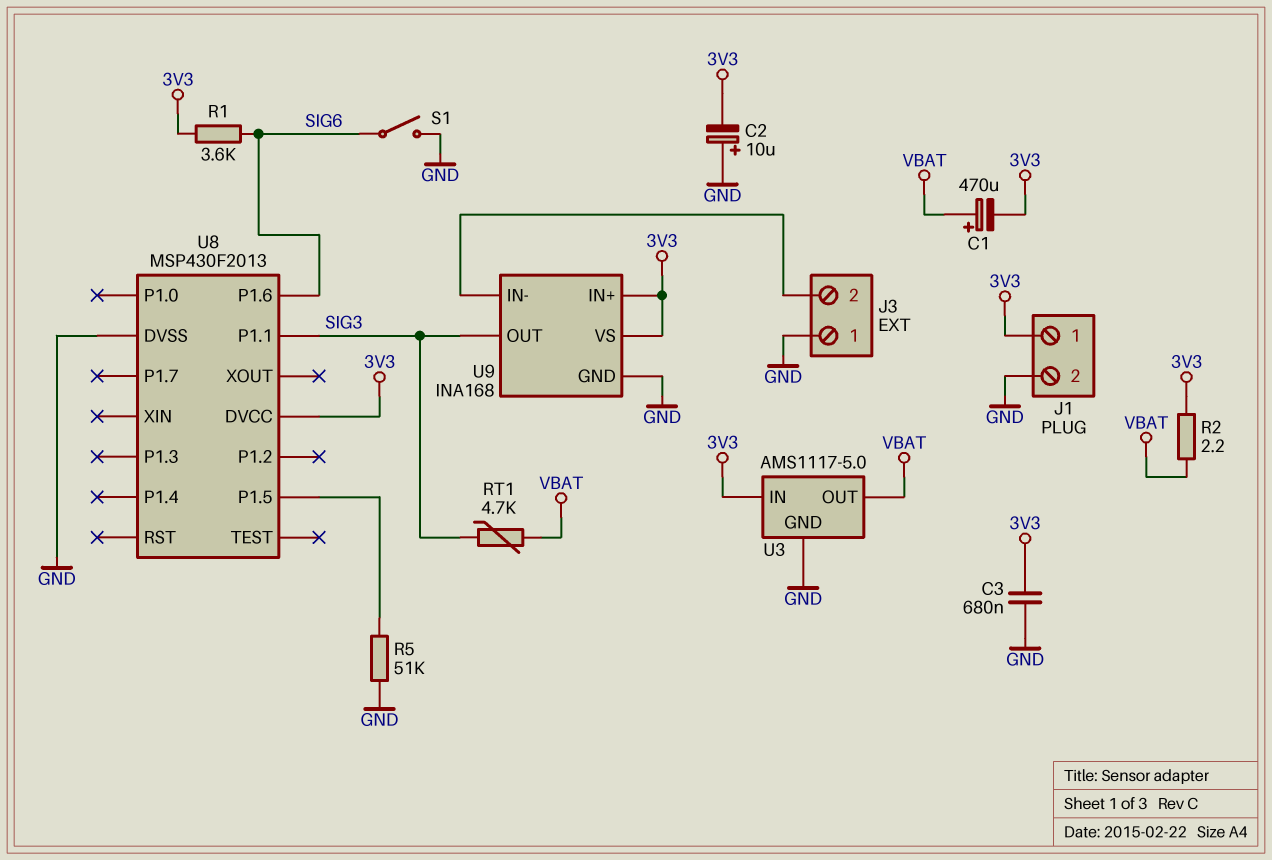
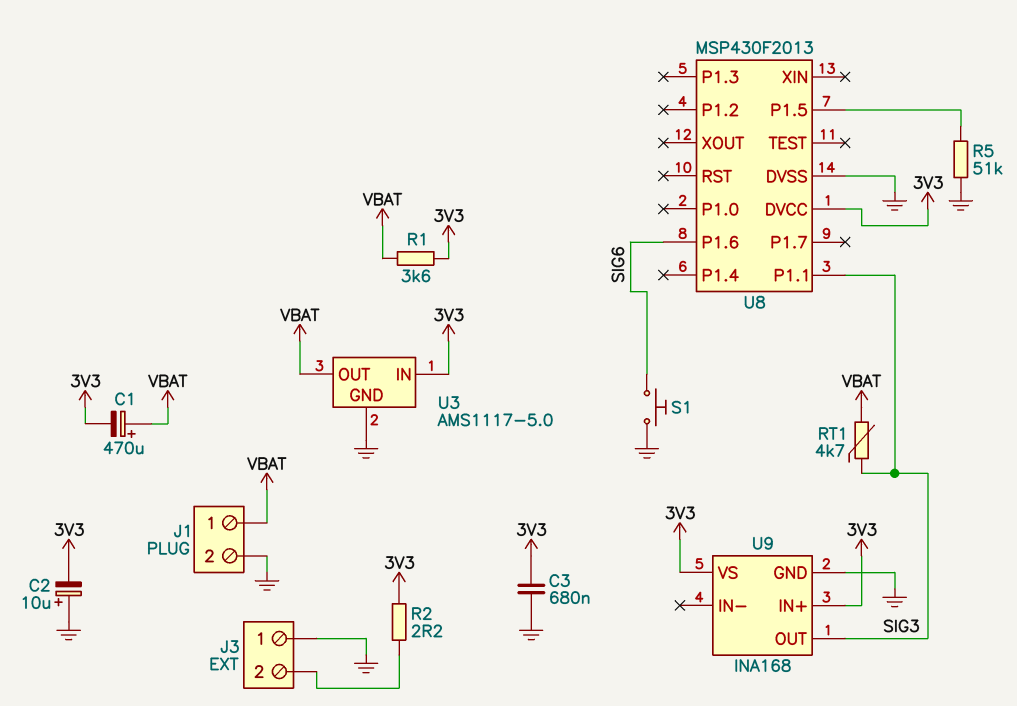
J1 pin 1: 3V3 -> VBAT
R1: 3.6k (3V3, SIG6) -> 3.6k (3V3, VBAT)
R2: 2.2 (3V3, VBAT) -> 2.2 (3V3, J3/2)
S1: switch (GND, SIG6) -> button (GND, SIG6)
U9 pin IN-: J3/2 -> none

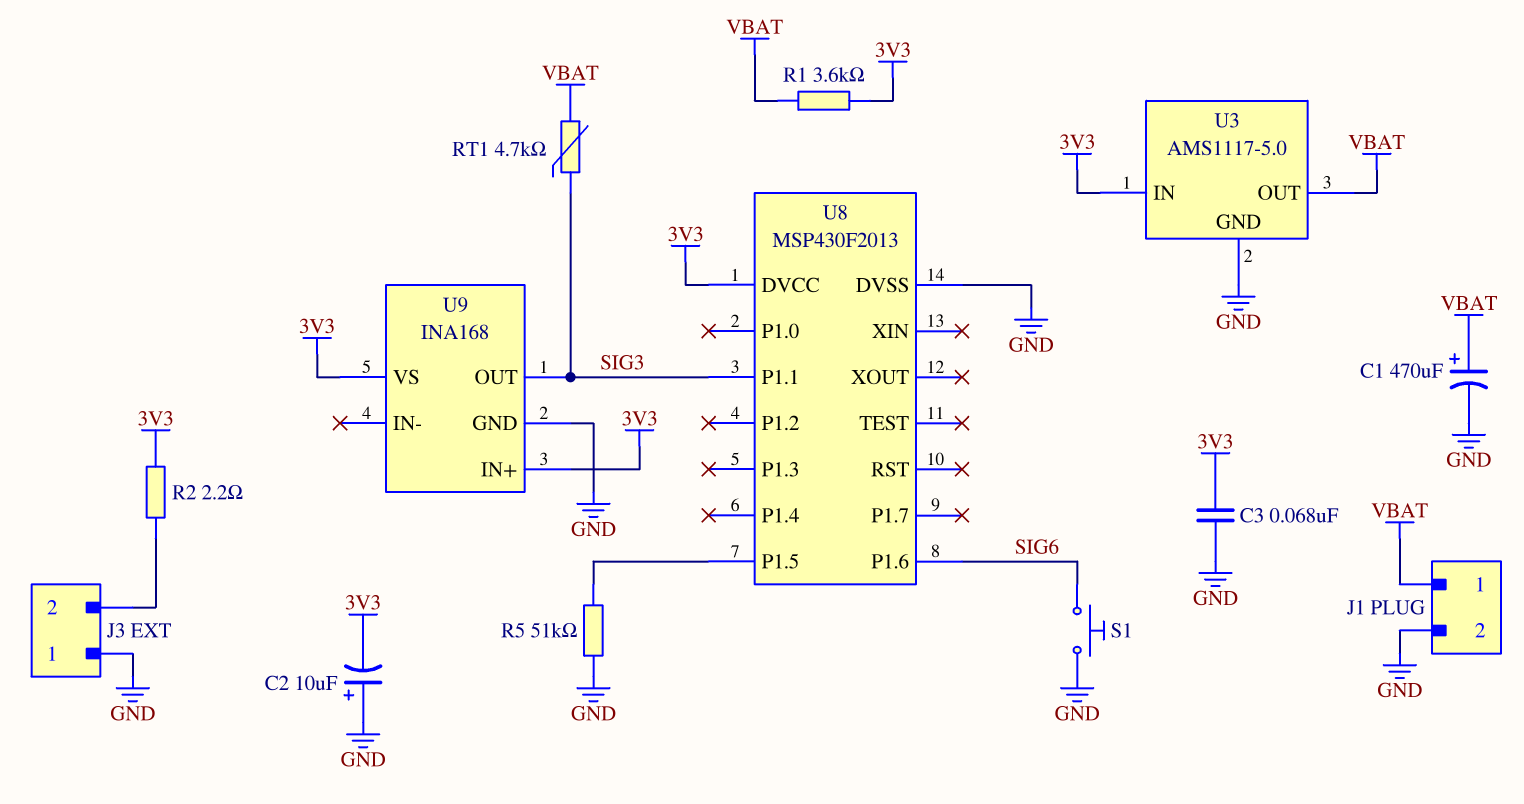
C1: 470uF (plus VBAT, minus 3V3) -> 470uF (plus VBAT, minus GND)
C3: 680nF (3V3, GND) -> 68nF (3V3, GND)

